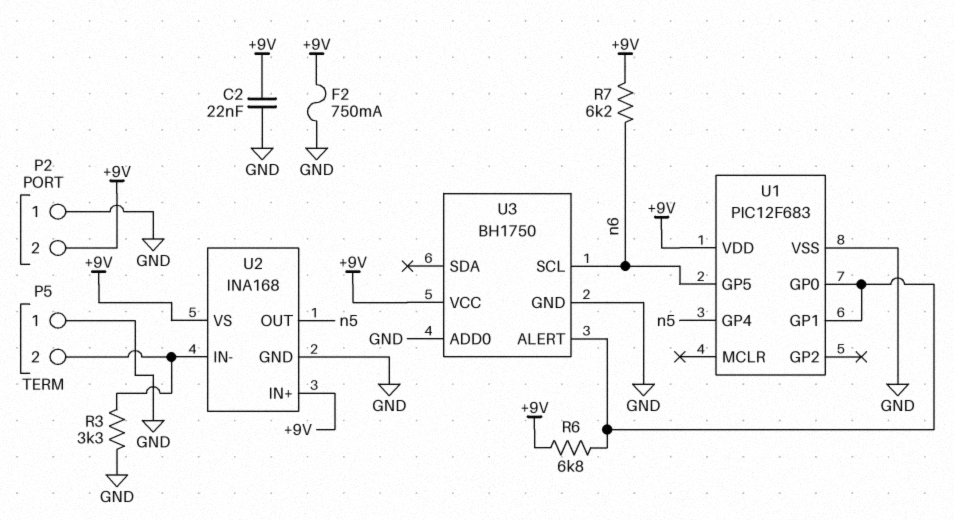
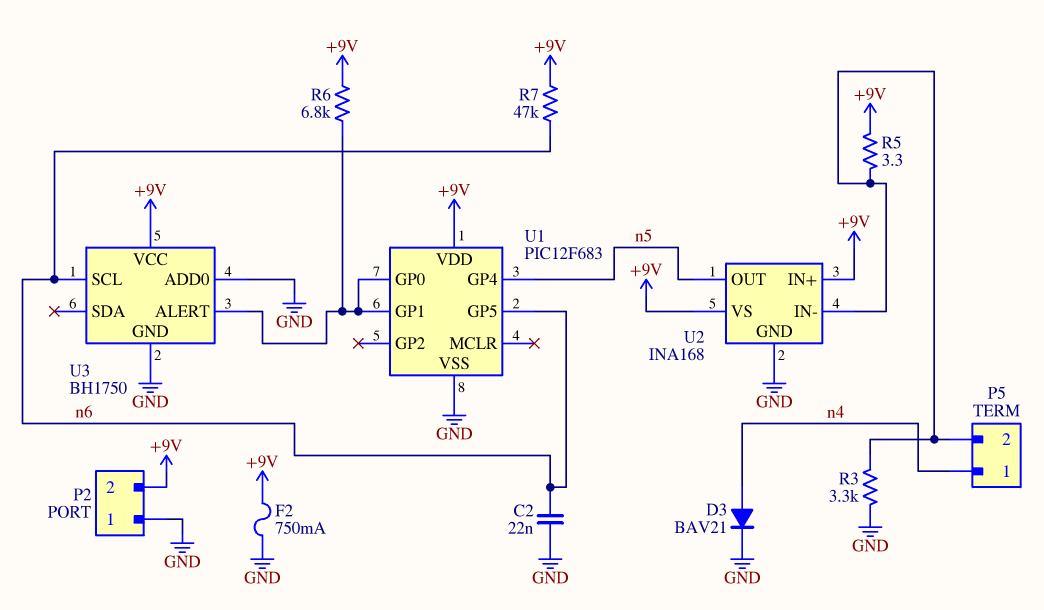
C2: 22nF (+9V, GND) -> 22nF (GND, n6)
D3: none -> diode BAV21 (A n4, K GND)
P5 pin 1: GND -> n4
R5: none -> 3.3 (+9V, P5/2)
R7: 6.2k (+9V, n6) -> 47k (+9V, n6)

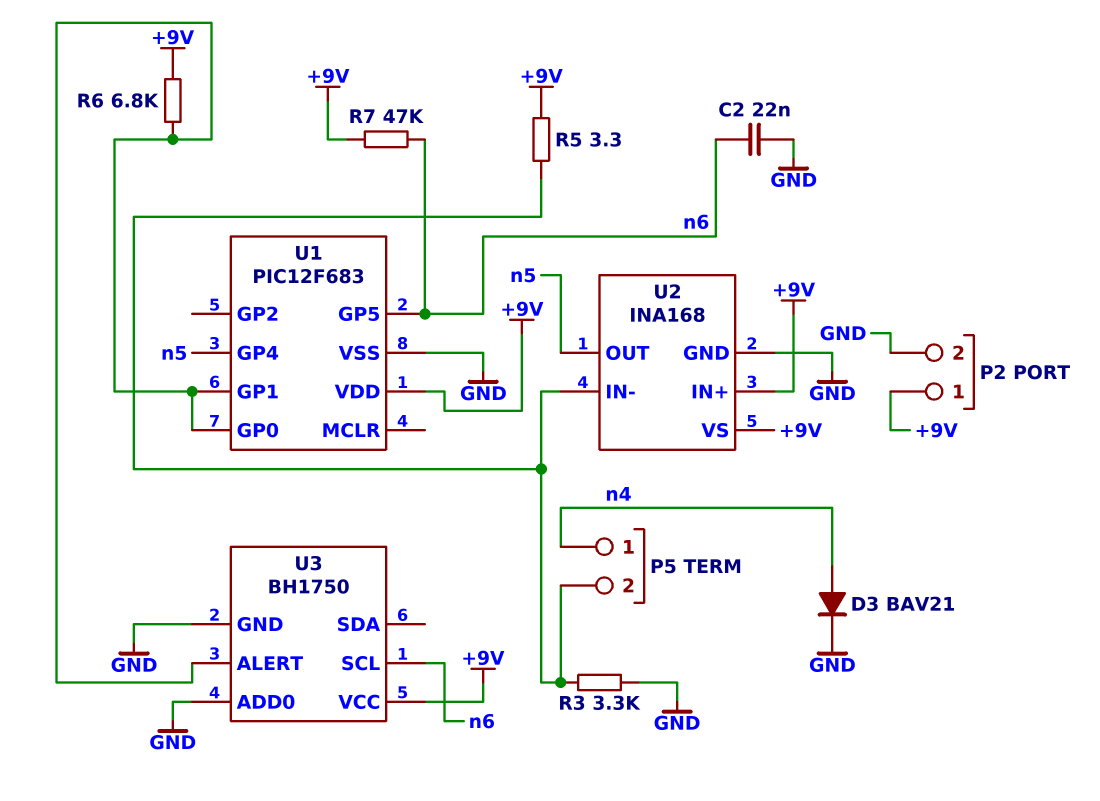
F2: 750mA (+9V, GND) -> none
P2 pin 1: GND -> +9V
P2 pin 2: +9V -> GND

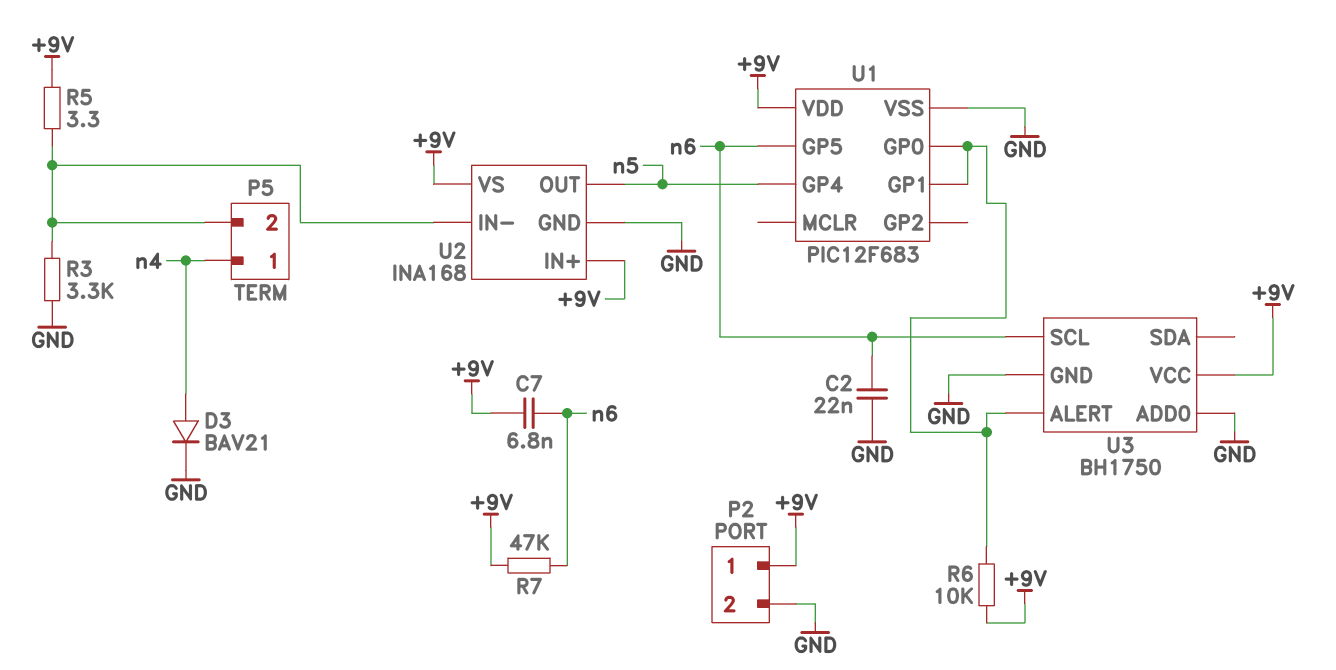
C7: none -> 6.8nF (+9V, n6)
R6: 6.8k (+9V, U1/GP0) -> 10k (+9V, U1/GP0)

